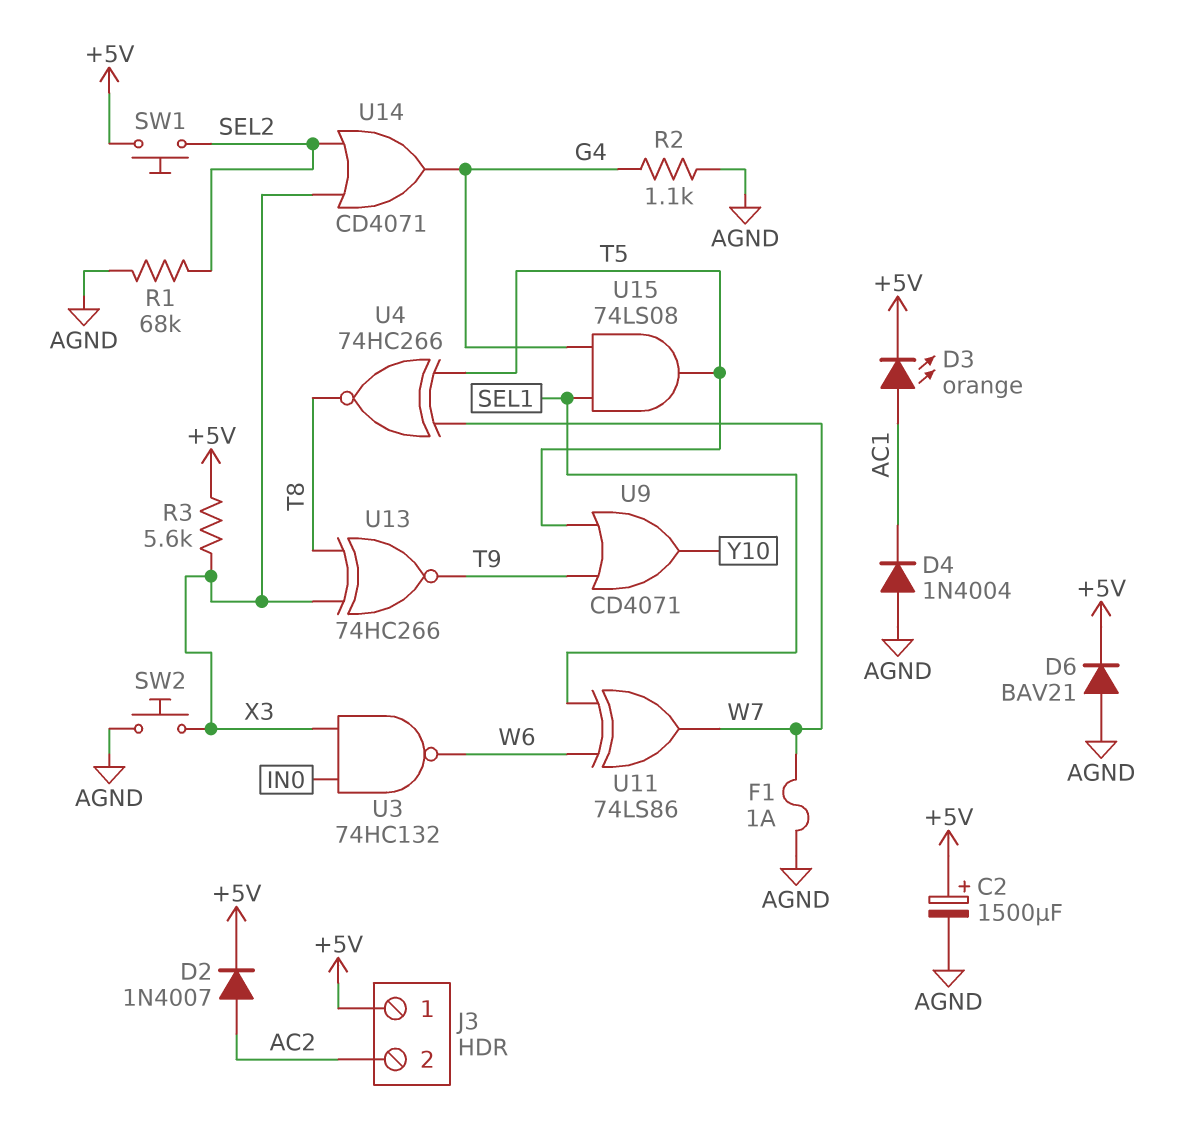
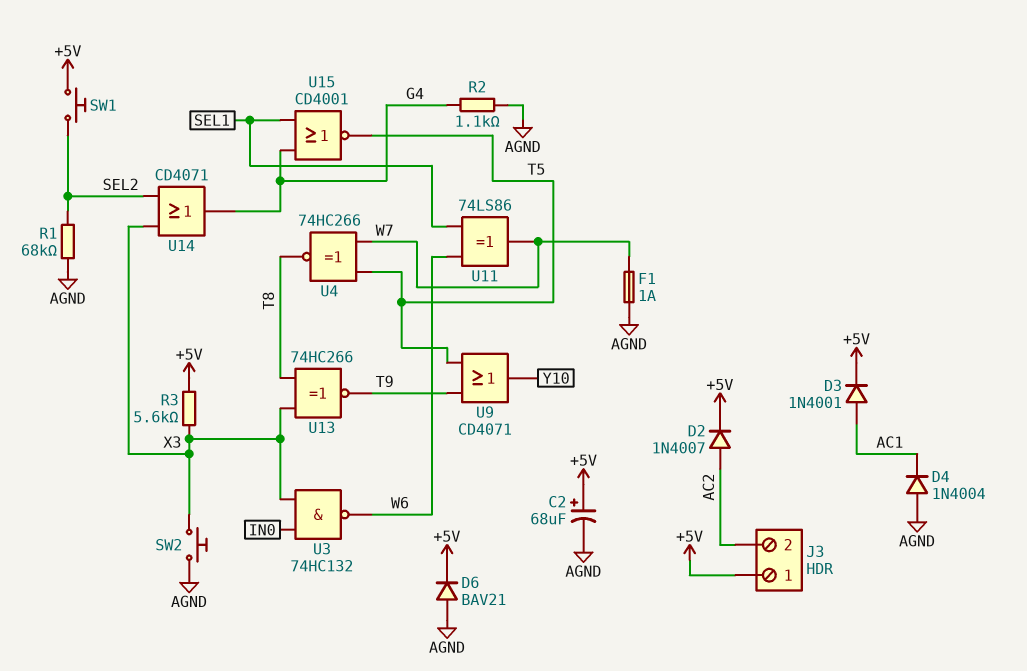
C2: 1500uF (plus +5V, minus AGND) -> 68uF (plus +5V, minus AGND)
D3: LED orange (A AC1, K +5V) -> diode 1N4001 (A AC1, K +5V)
U15: AND 74LS08 (in G4, in SEL1, out T5) -> NOR CD4001 (in G4, in SEL1, out T5)

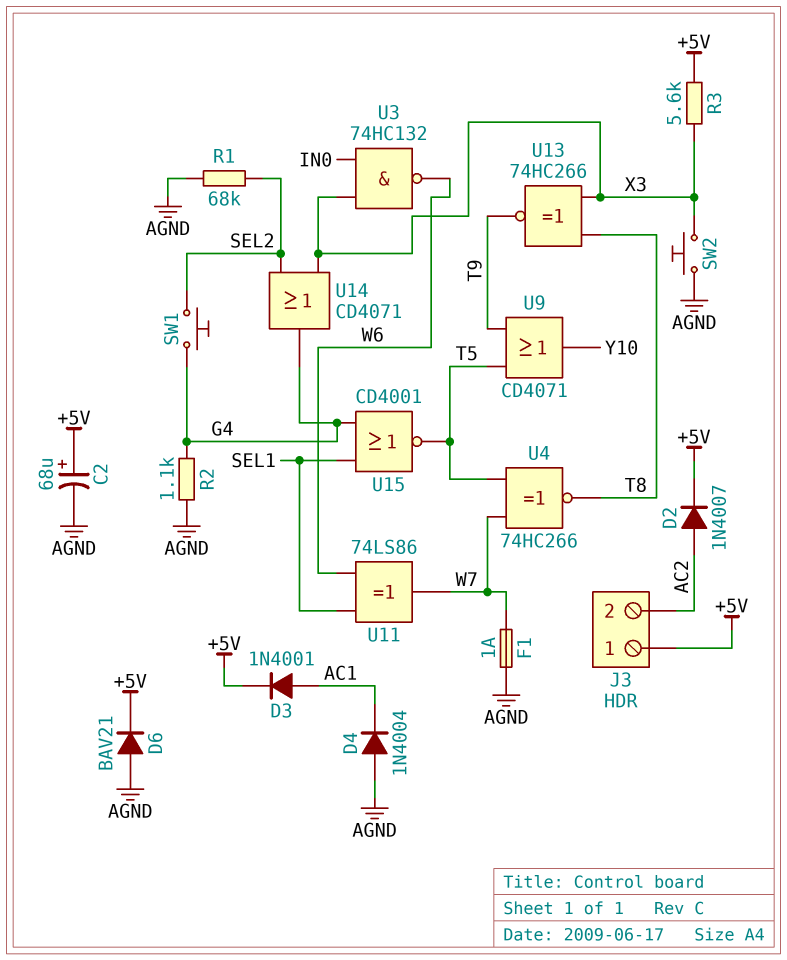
SW1: button (+5V, SEL2) -> button (G4, SEL2)

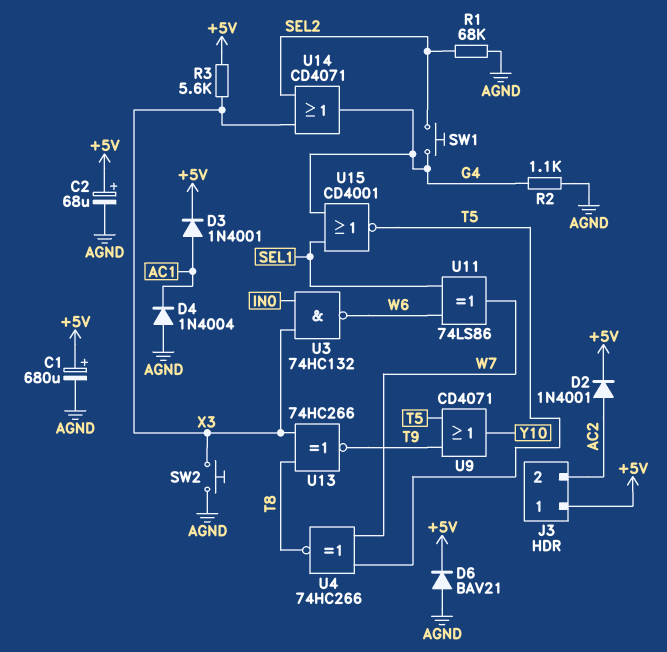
C1: none -> 680uF (plus +5V, minus AGND)
D2: diode 1N4007 (A AC2, K +5V) -> diode 1N4001 (A AC2, K +5V)
F1: 1A (AGND, W7) -> none

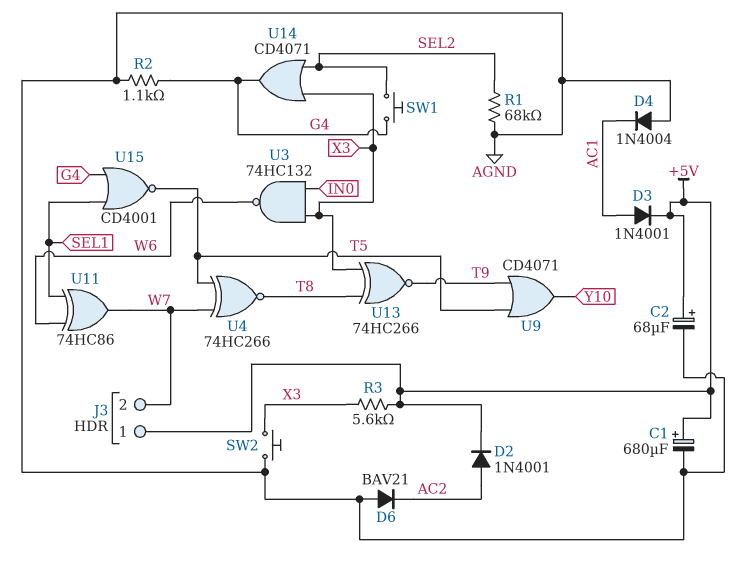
D6: diode BAV21 (A AGND, K +5V) -> diode BAV21 (A AGND, K AC2)
J3 pin 2: AC2 -> W7
U11: XOR 74LS86 (in SEL1, in W6, out W7) -> XOR 74HC86 (in SEL1, in W6, out W7)

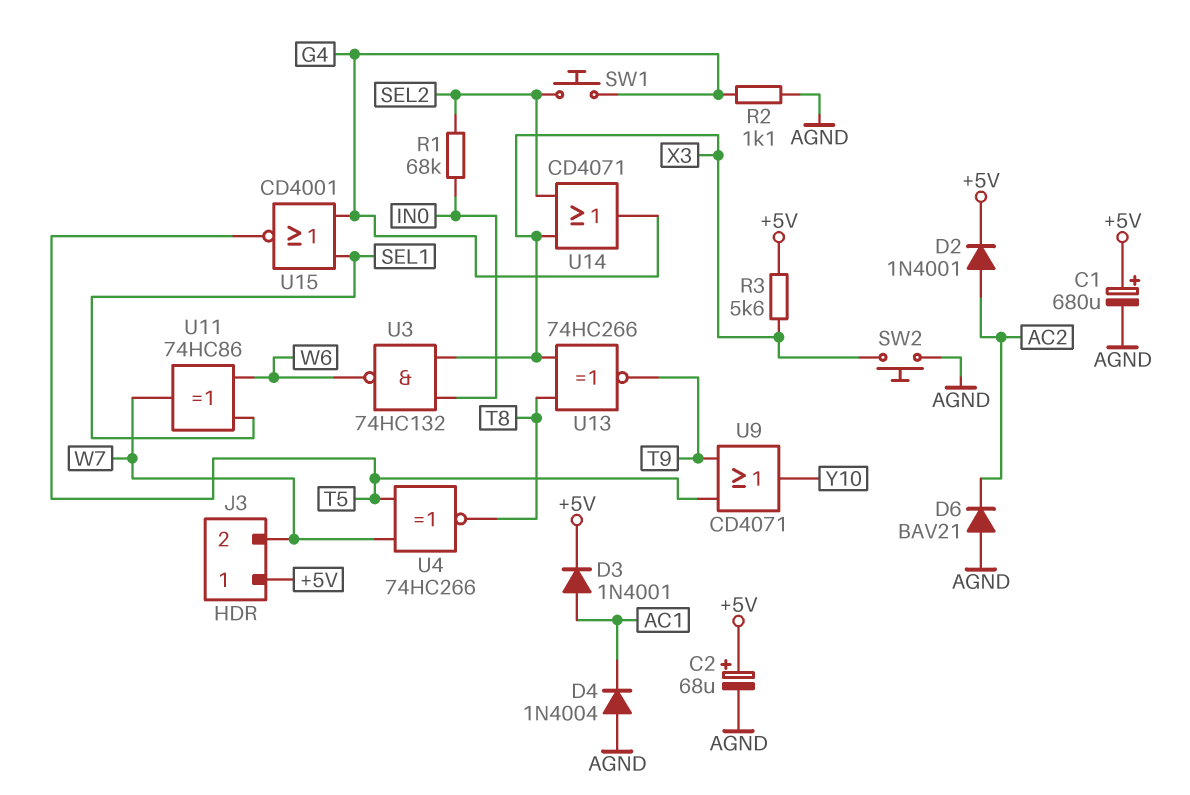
R1: 68k (AGND, SEL2) -> 68k (IN0, SEL2)

